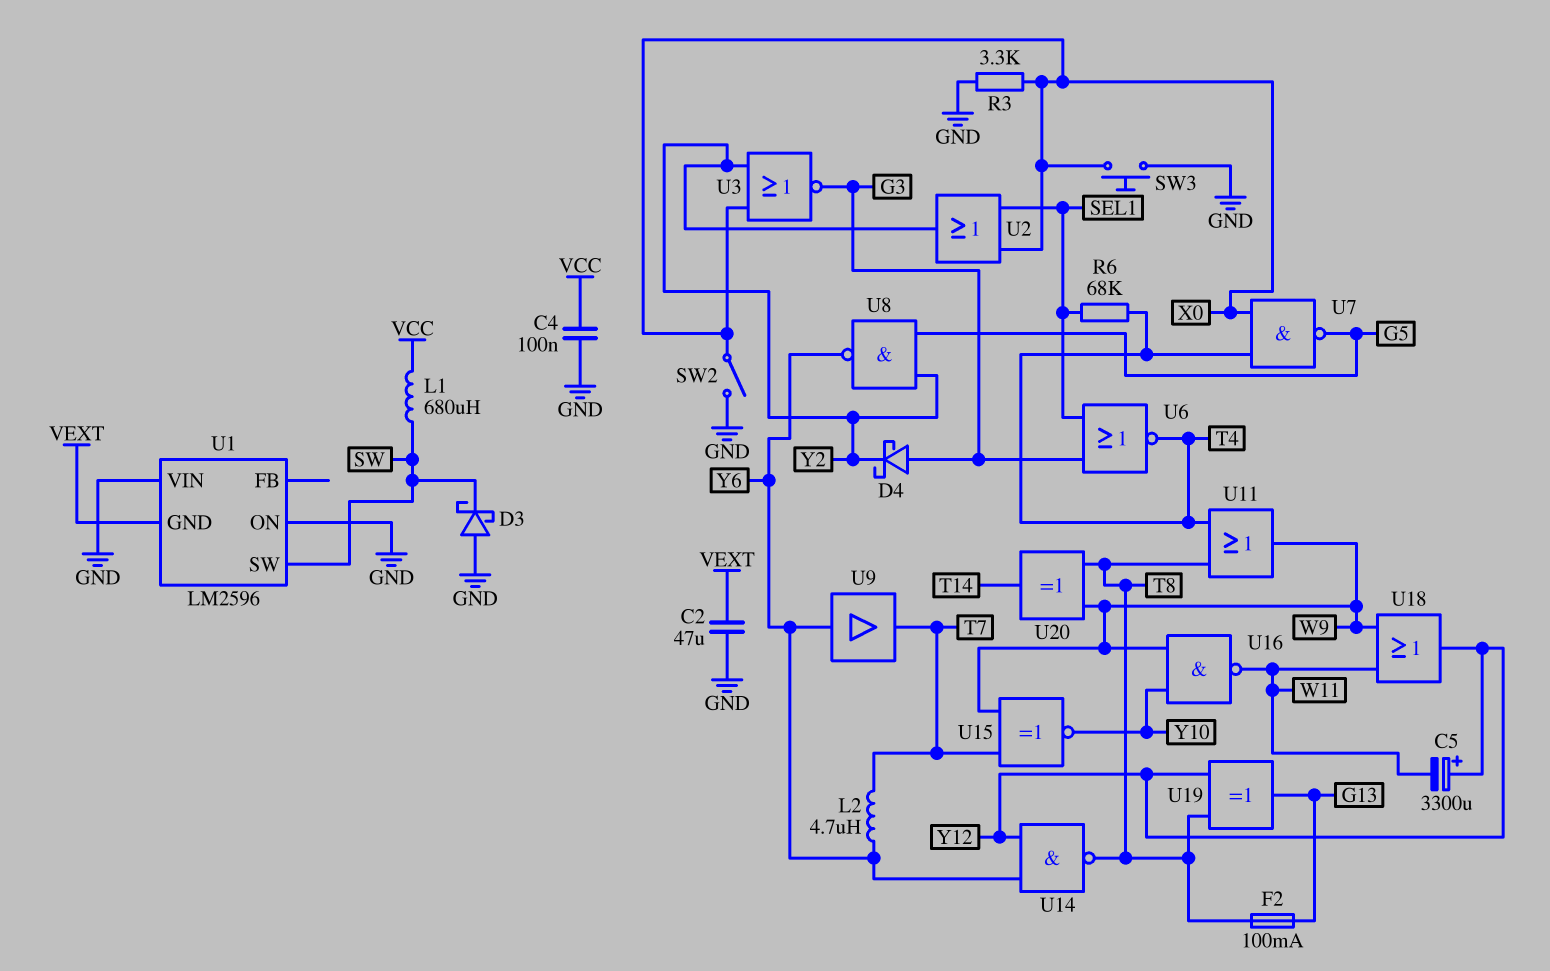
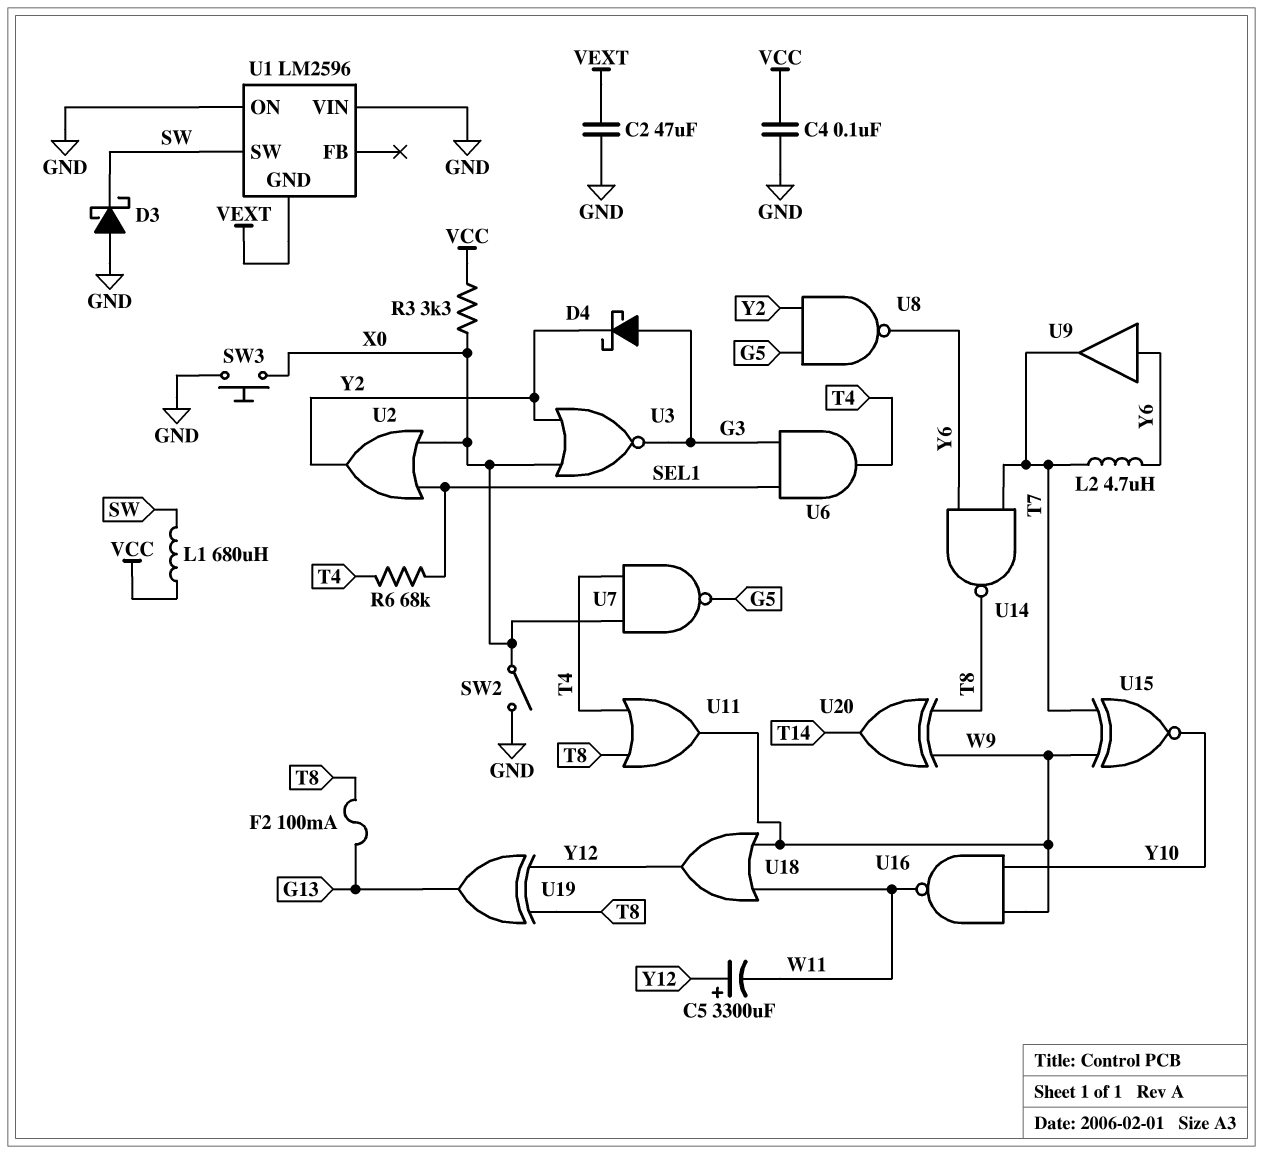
R3: 3.3k (GND, X0) -> 3.3k (VCC, X0)
U6: NOR (in G3, in SEL1, out T4) -> AND (in G3, in SEL1, out T4)
U14: NAND (in Y6, in Y12, out T8) -> NAND (in T7, in Y6, out T8)

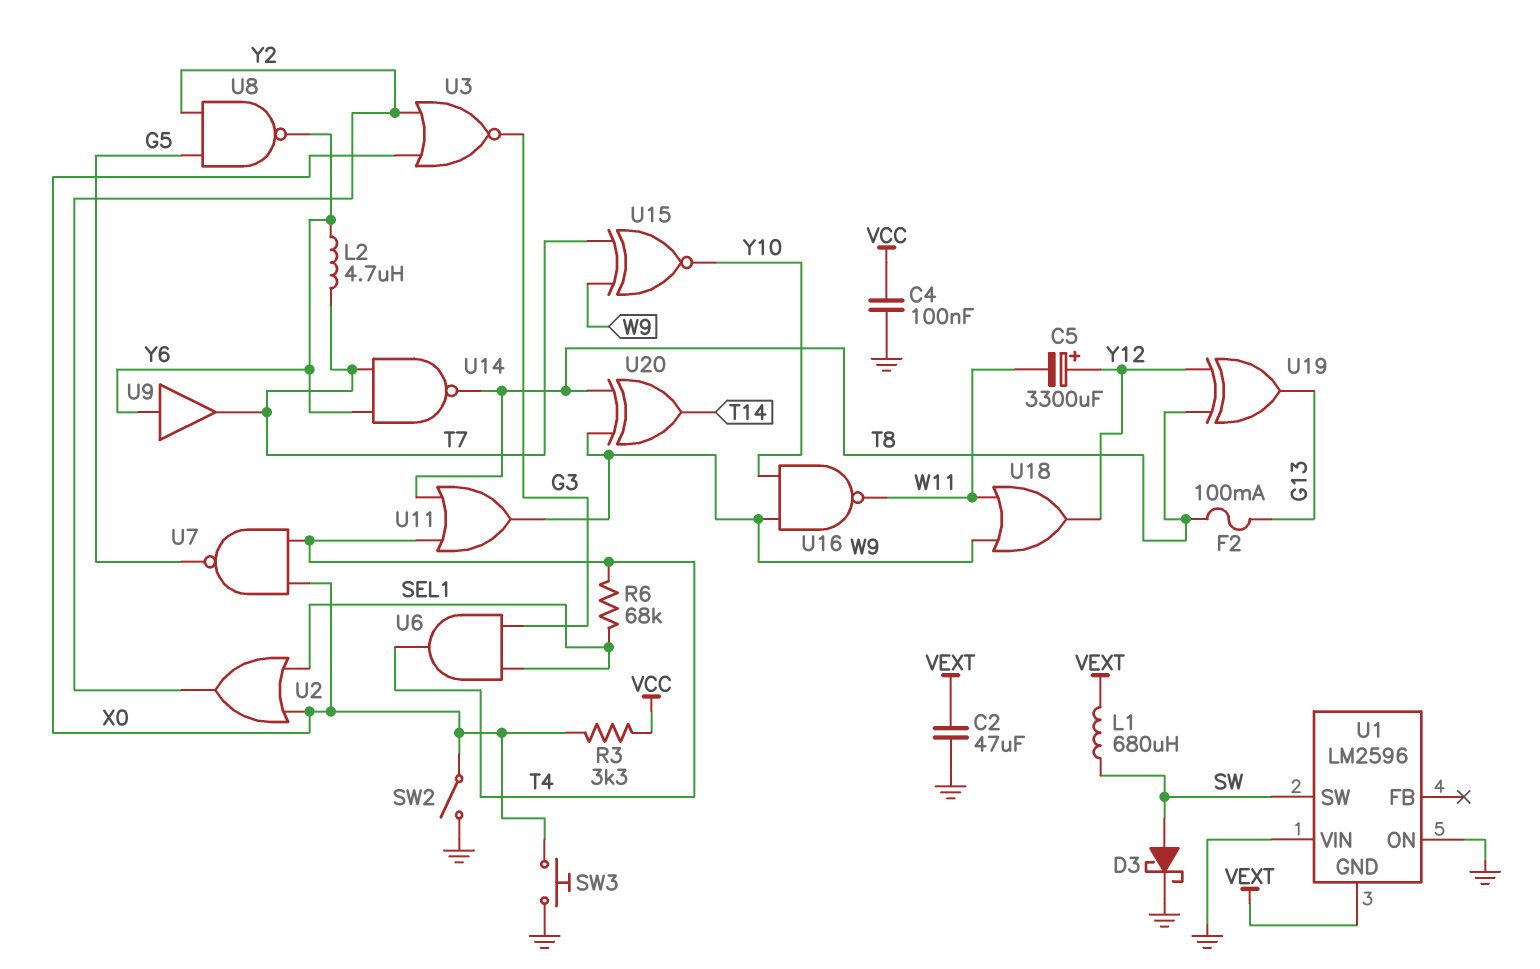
D3: schottky (A GND, K SW) -> schottky (A SW, K GND)
D4: schottky (A G3, K Y2) -> none
L1: 680uH (SW, VCC) -> 680uH (SW, VEXT)

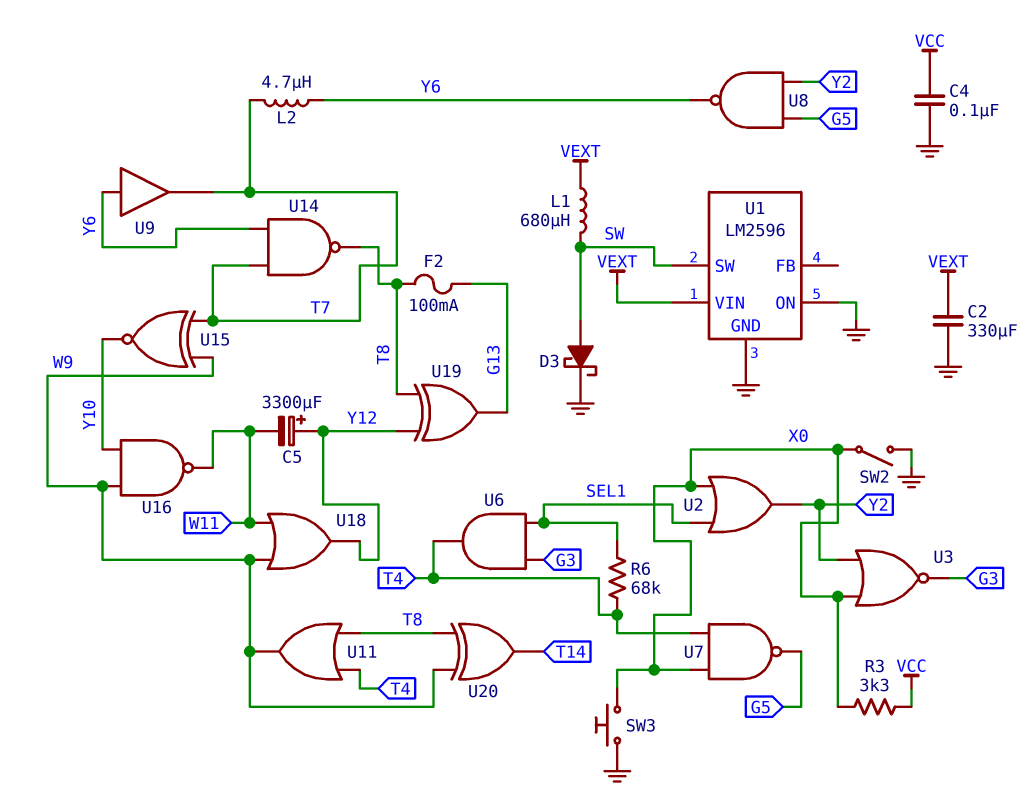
C2: 47uF (GND, VEXT) -> 330uF (GND, VEXT)
U1 pin GND: VEXT -> GND
U1 pin VIN: GND -> VEXT

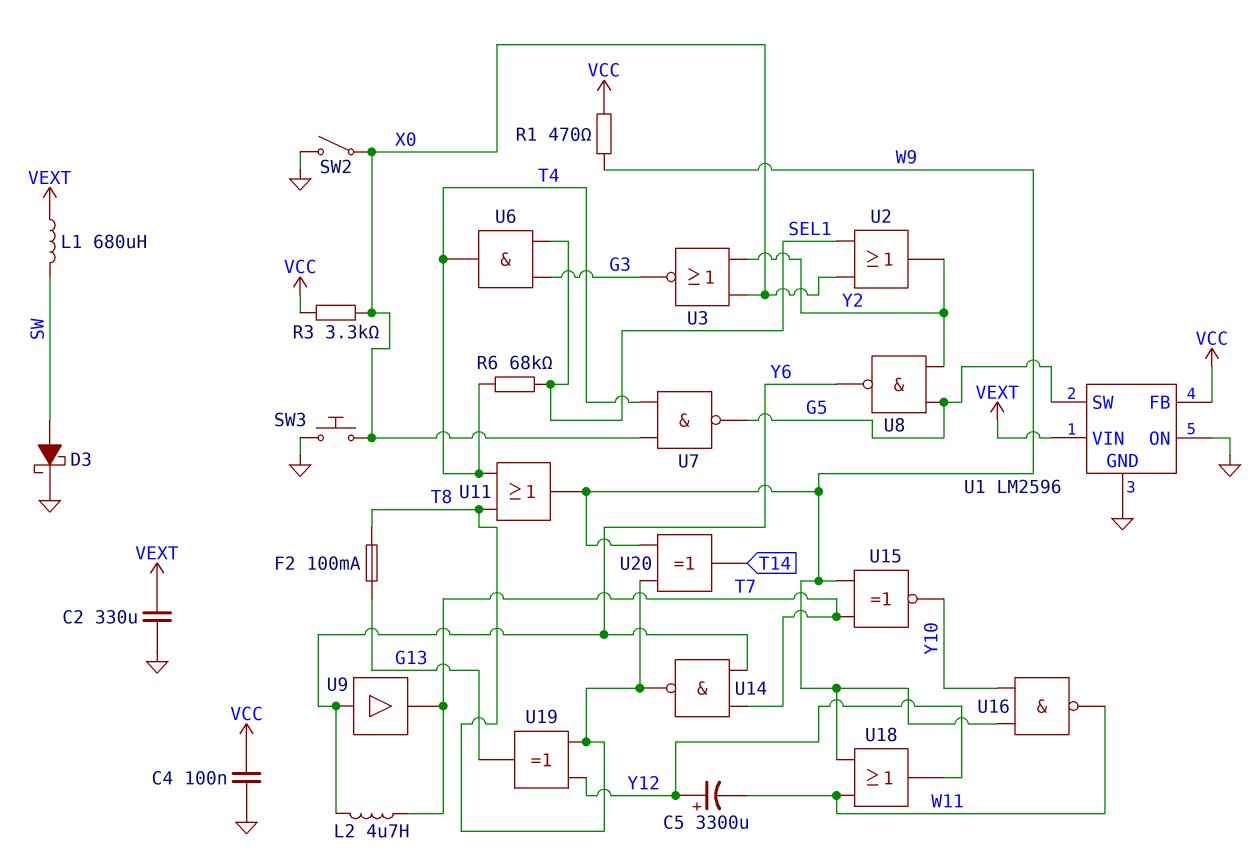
R1: none -> 470 (VCC, W9)
U1 pin FB: none -> VCC
U1 pin SW: SW -> G5

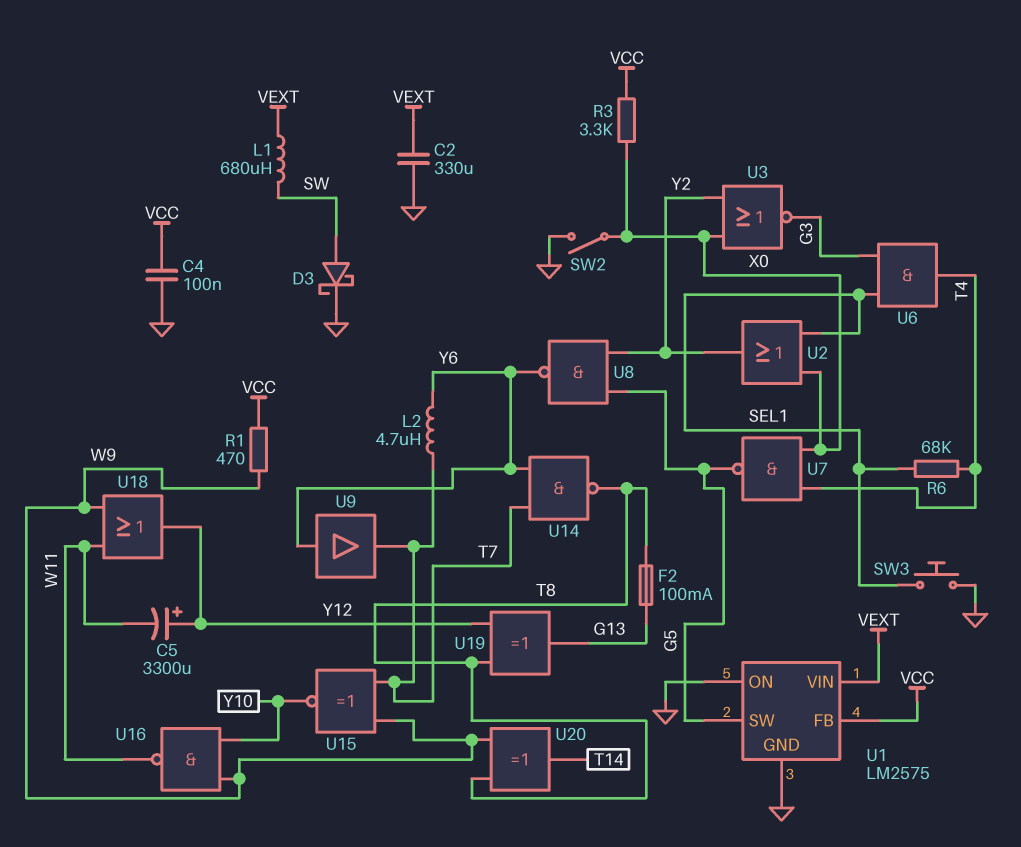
SW3: button (GND, X0) -> button (GND, SEL1)
U1: LM2596 -> LM2575
U11: OR (in T4, in T8, out W9) -> none

